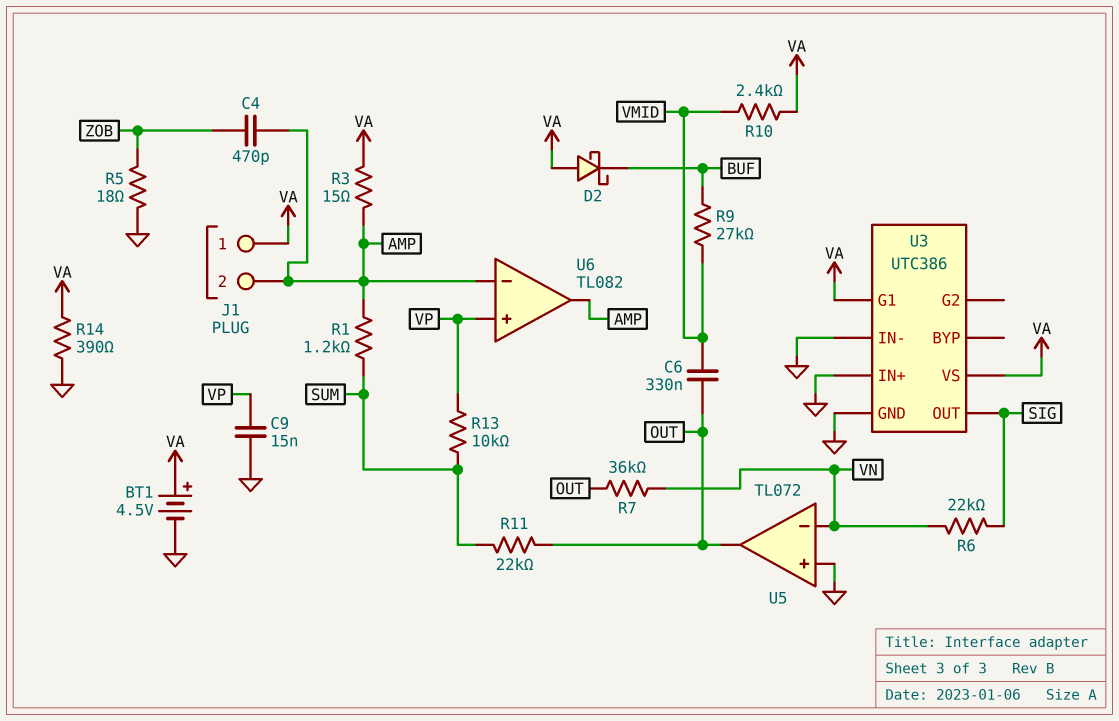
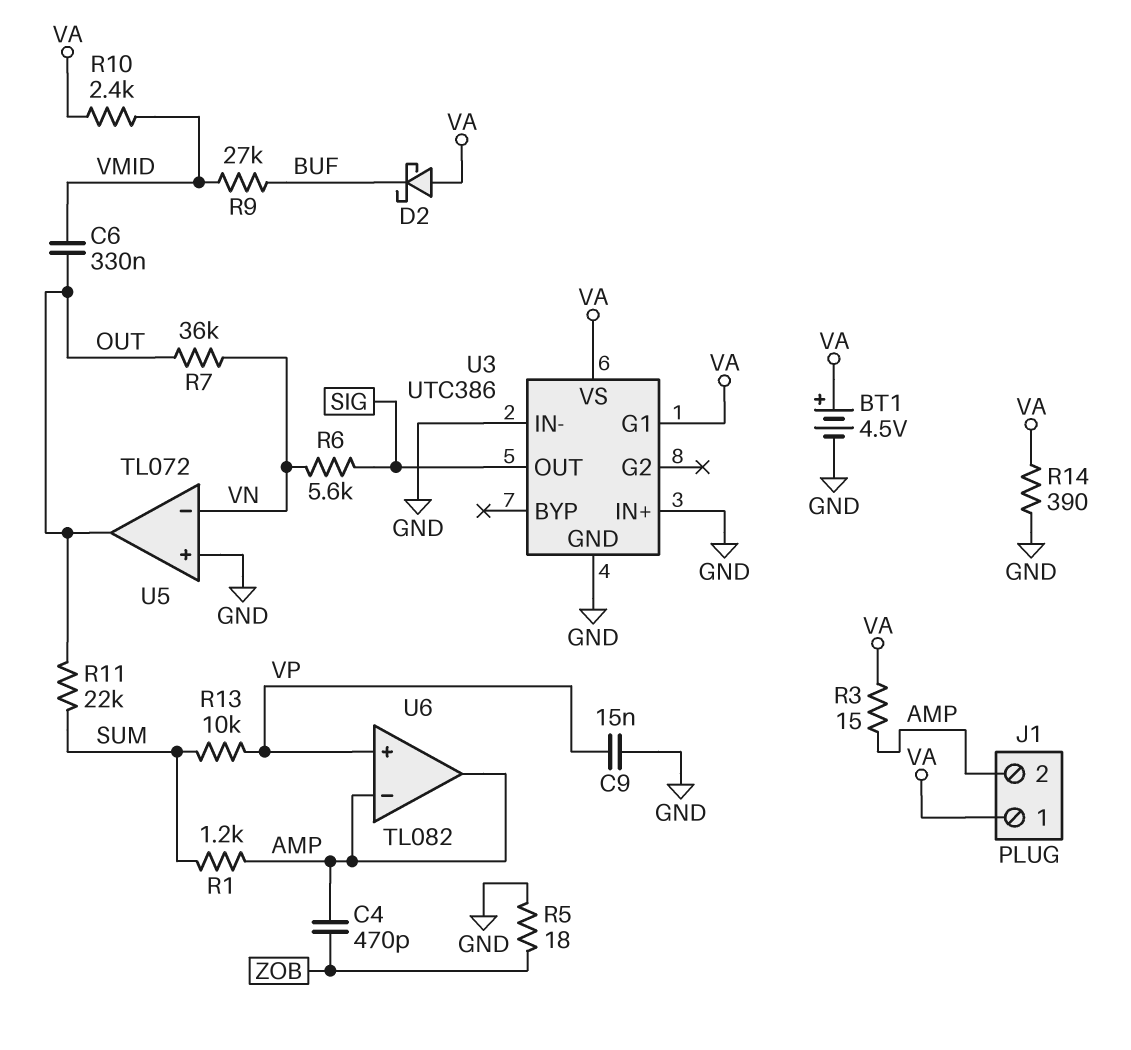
R6: 22k (SIG, VN) -> 5.6k (SIG, VN)

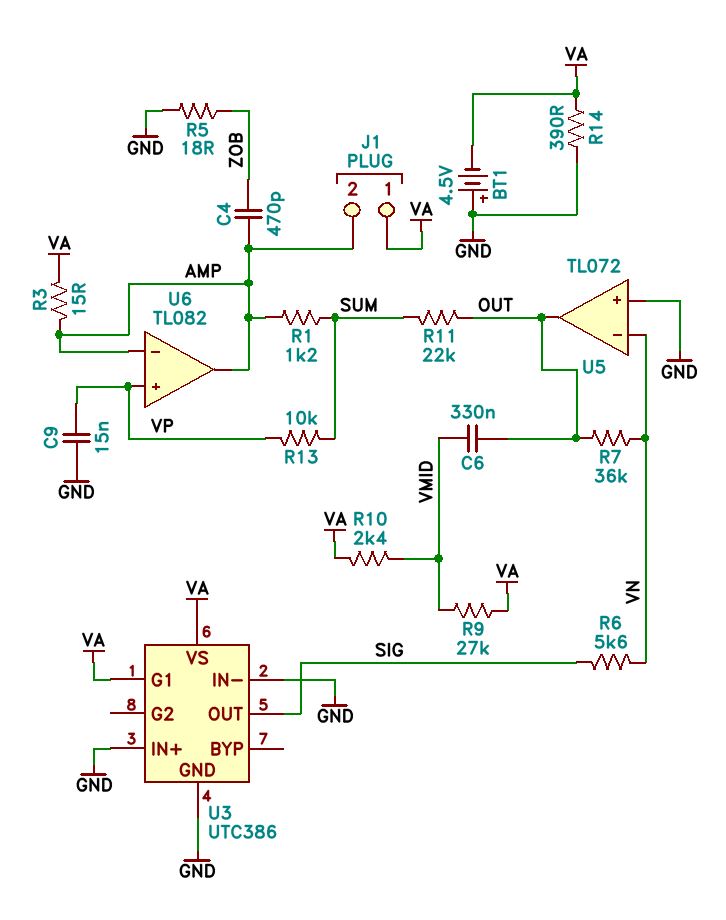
BT1: 4.5V (plus VA, minus GND) -> 4.5V (plus GND, minus VA)
D2: schottky (A VA, K BUF) -> none
R9: 27k (BUF, VMID) -> 27k (VA, VMID)

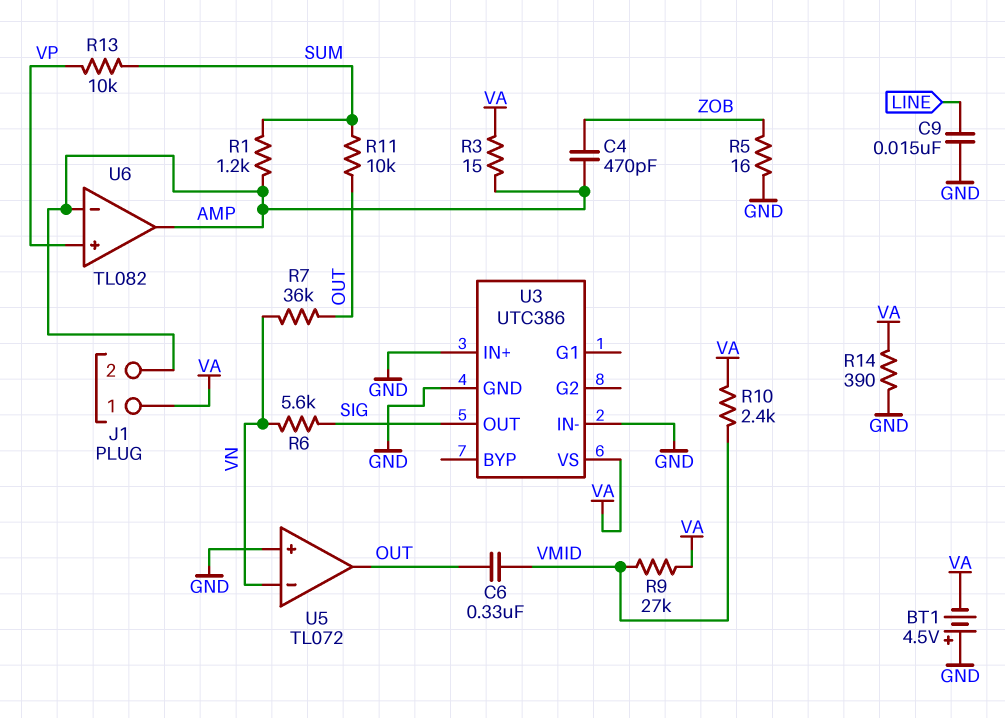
C9: 15nF (GND, VP) -> 15nF (GND, LINE)
R5: 18 (GND, ZOB) -> 16 (GND, ZOB)
R11: 22k (OUT, SUM) -> 10k (OUT, SUM)
U3 pin G1: VA -> none

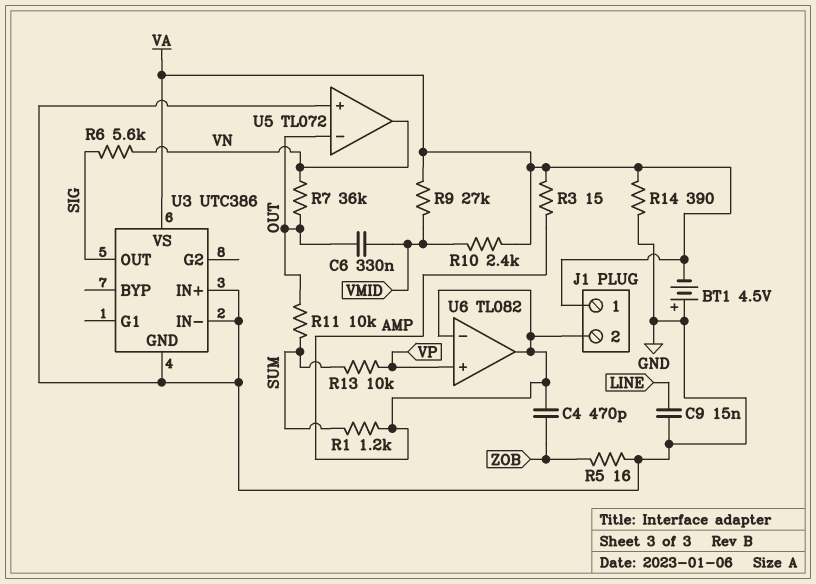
U5 pin in-: VN -> OUT
U5 pin out: OUT -> VN

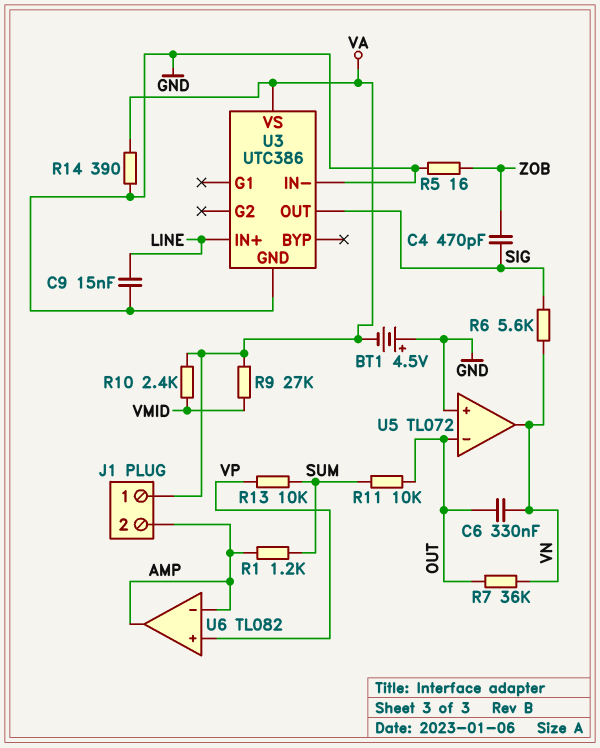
C4: 470pF (AMP, ZOB) -> 470pF (SIG, ZOB)
C6: 330nF (OUT, VMID) -> 330nF (OUT, VN)
R3: 15 (AMP, VA) -> none
U3 pin IN+: GND -> LINE

